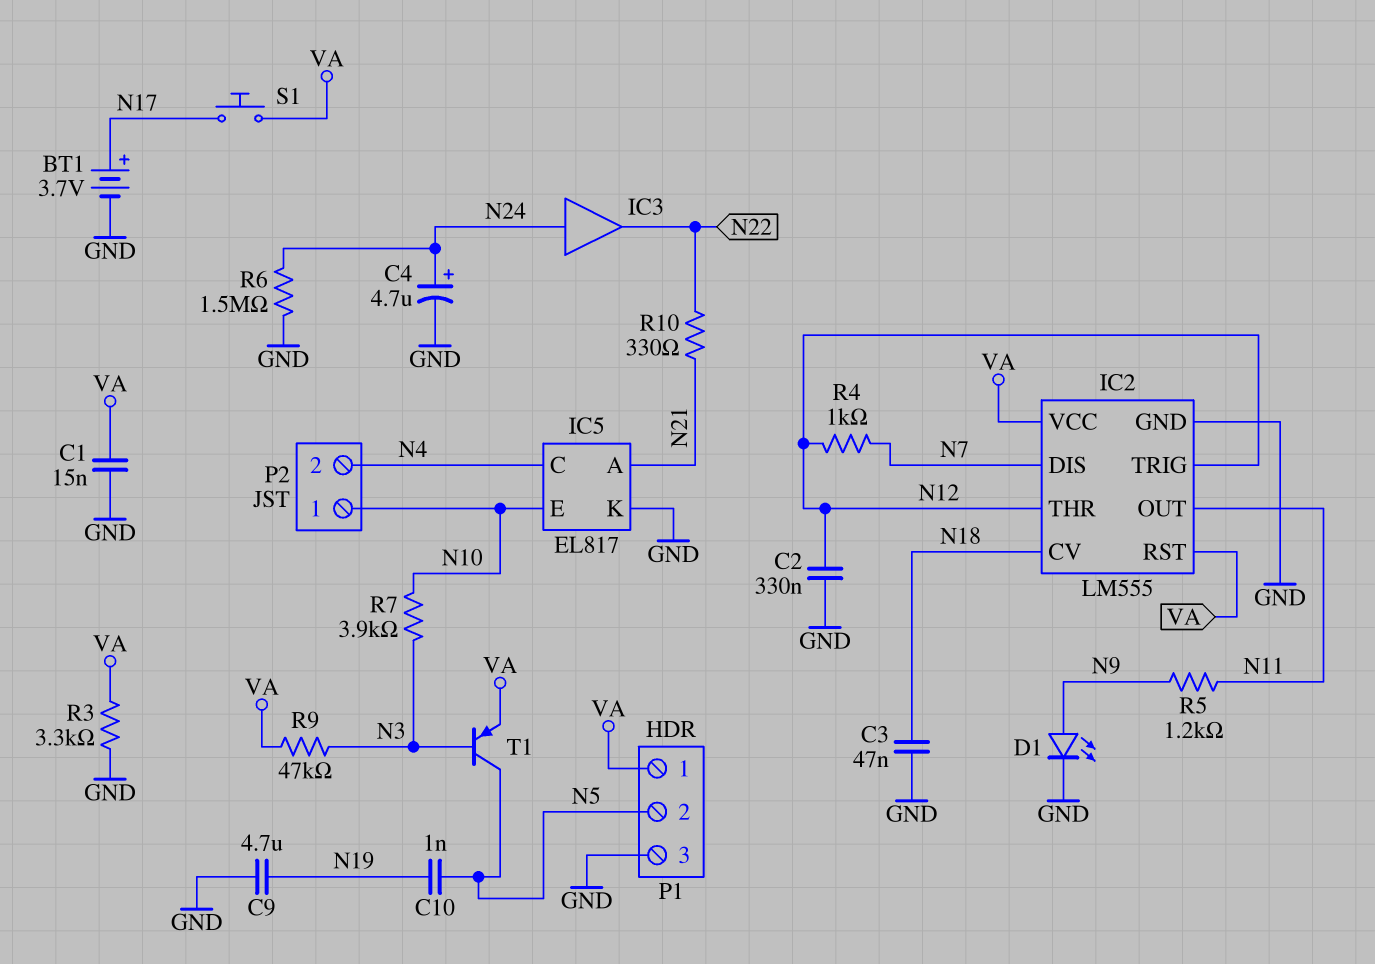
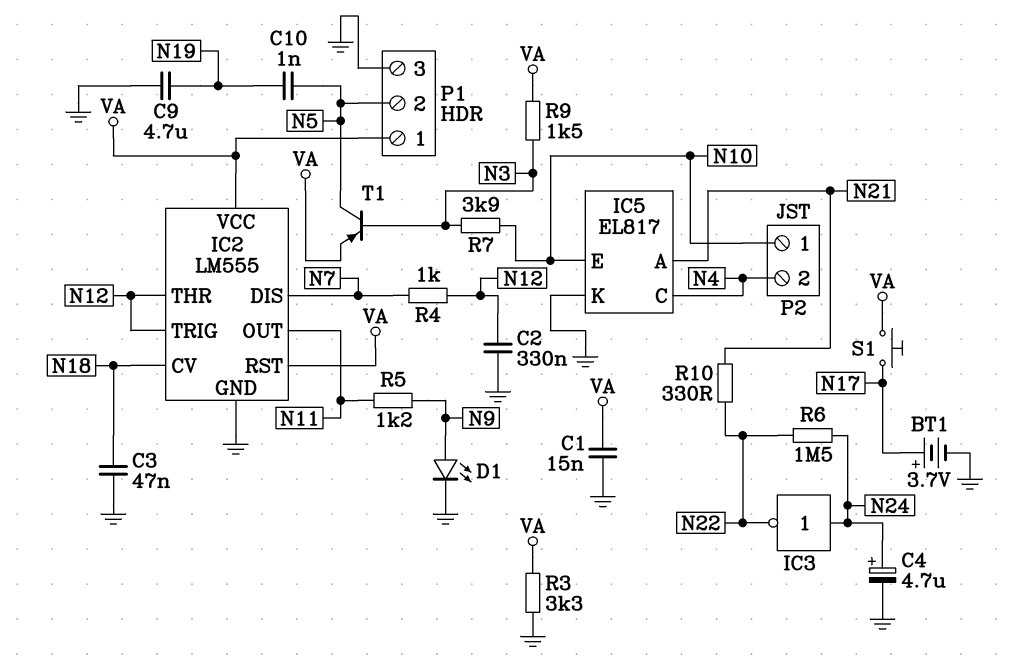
IC3: buffer (in N24, out N22) -> NOT (in N24, out N22)
R6: 1.5M (GND, N24) -> 1.5M (N22, N24)
R9: 47k (N3, VA) -> 1.5k (N3, VA)

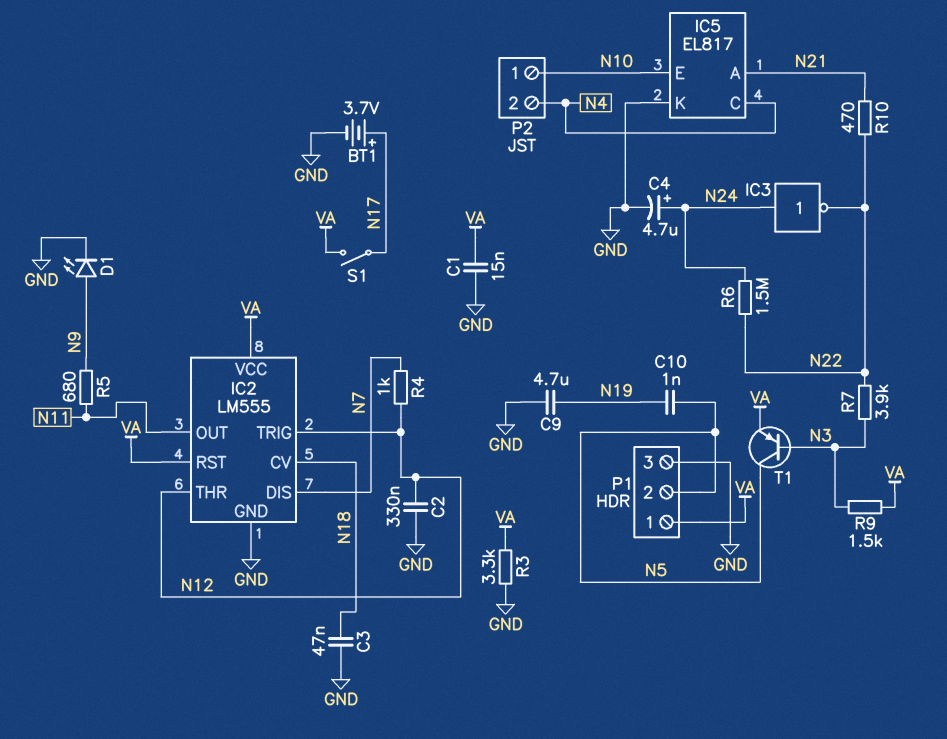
R5: 1.2k (N9, N11) -> 680 (N9, N11)
R7: 3.9k (N3, N10) -> 3.9k (N3, N22)
R10: 330 (N21, N22) -> 470 (N21, N22)
S1: button (N17, VA) -> switch (N17, VA)

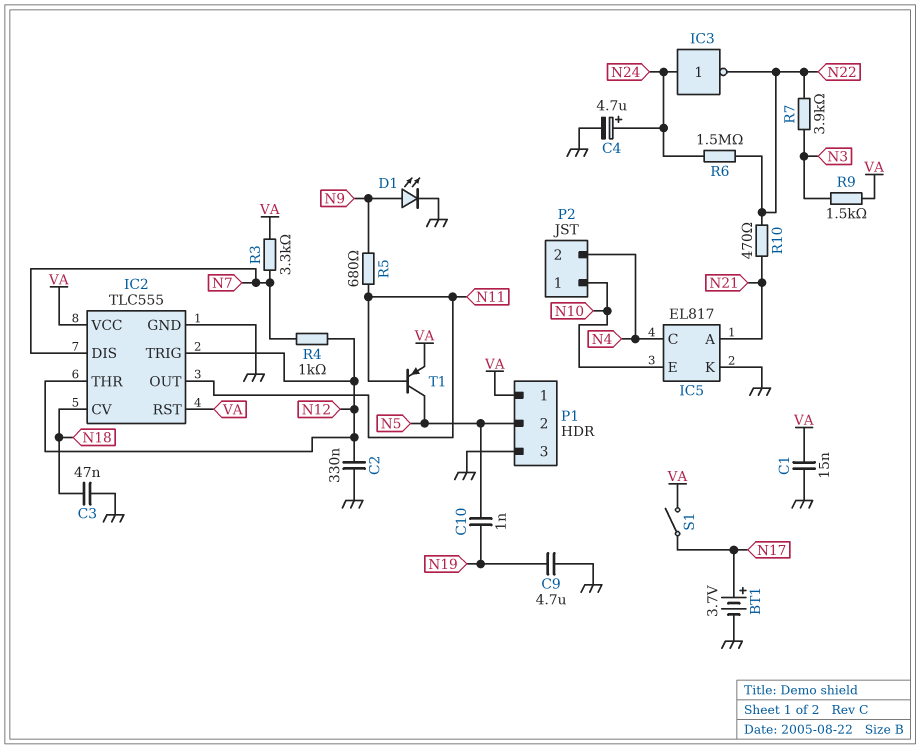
IC2: LM555 -> TLC555
R3: 3.3k (GND, VA) -> 3.3k (N7, VA)
T1: PNP (B N3, C N5, E VA) -> PNP (B N11, C N5, E VA)

